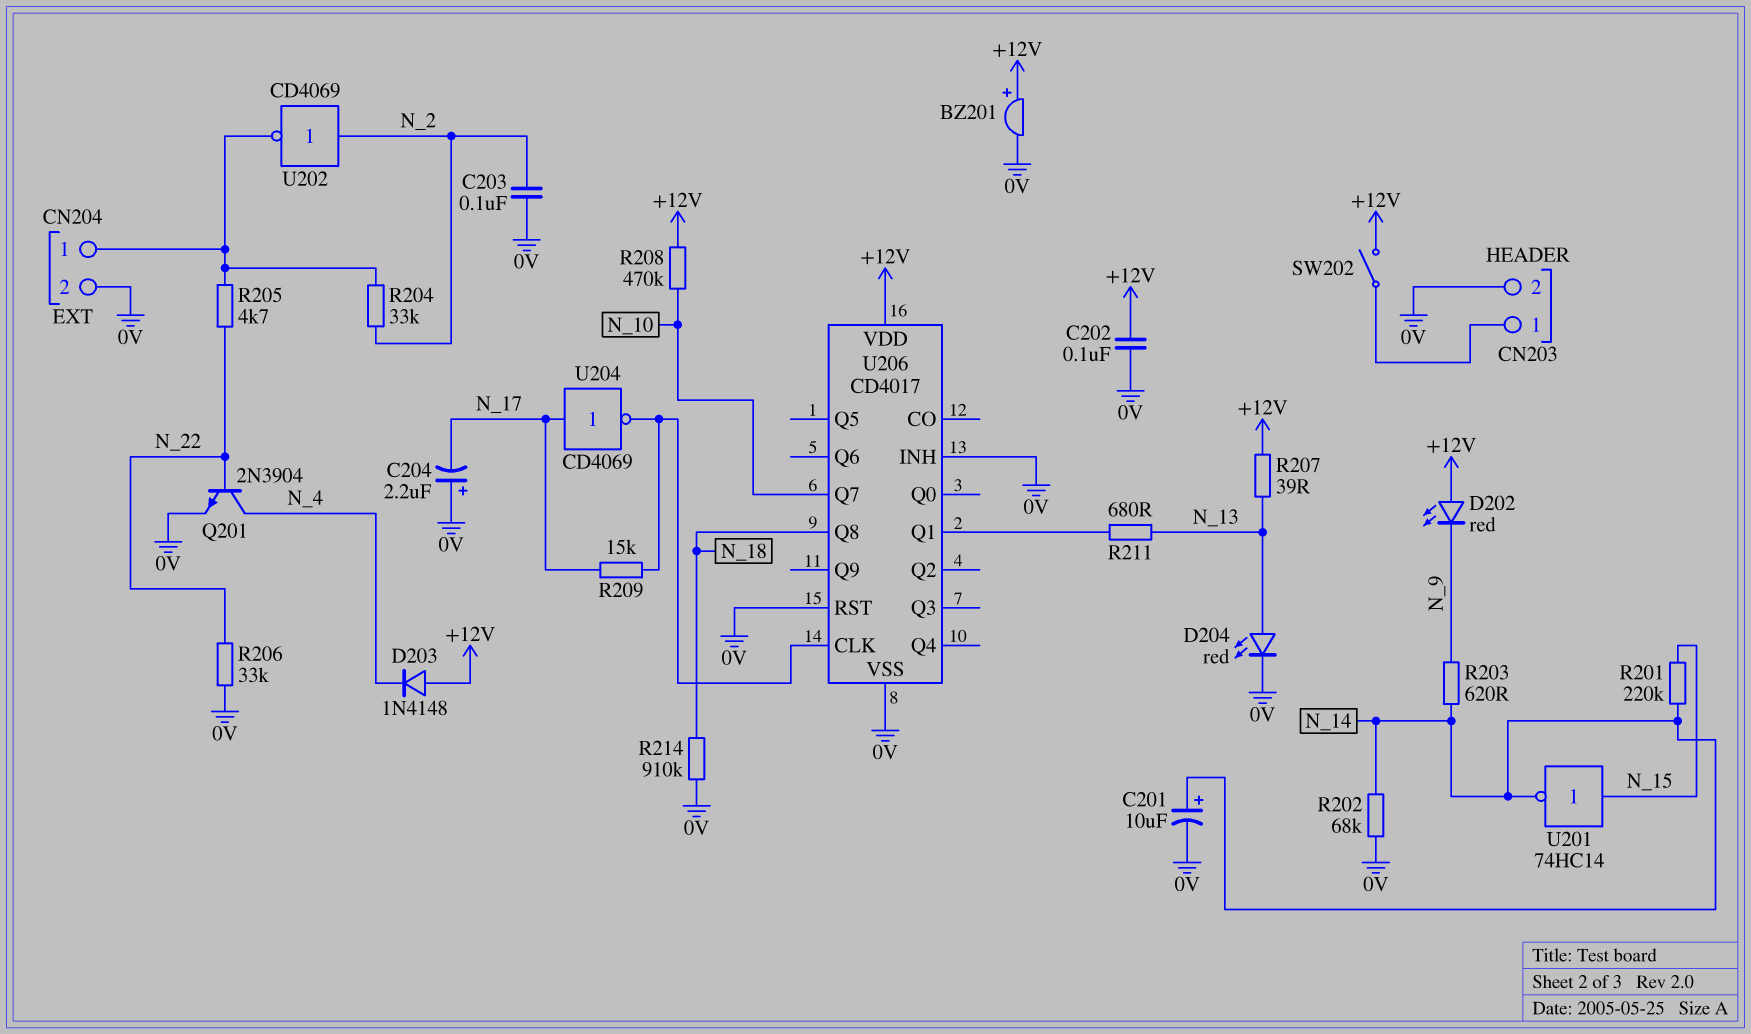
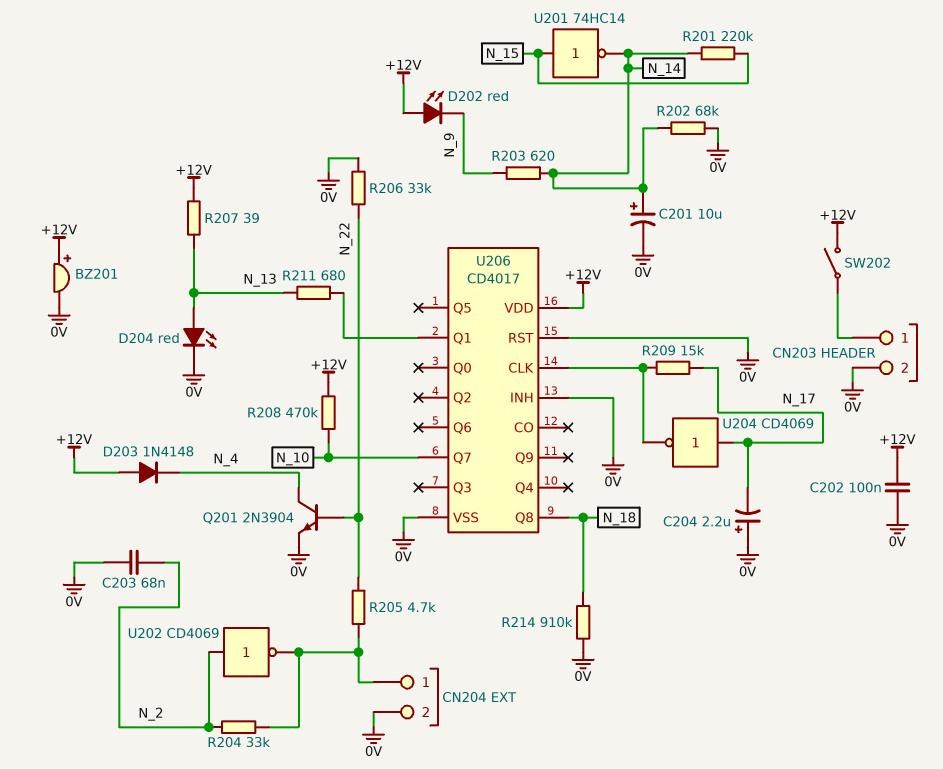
C203: 100nF (0V, N_2) -> 68nF (0V, N_2)

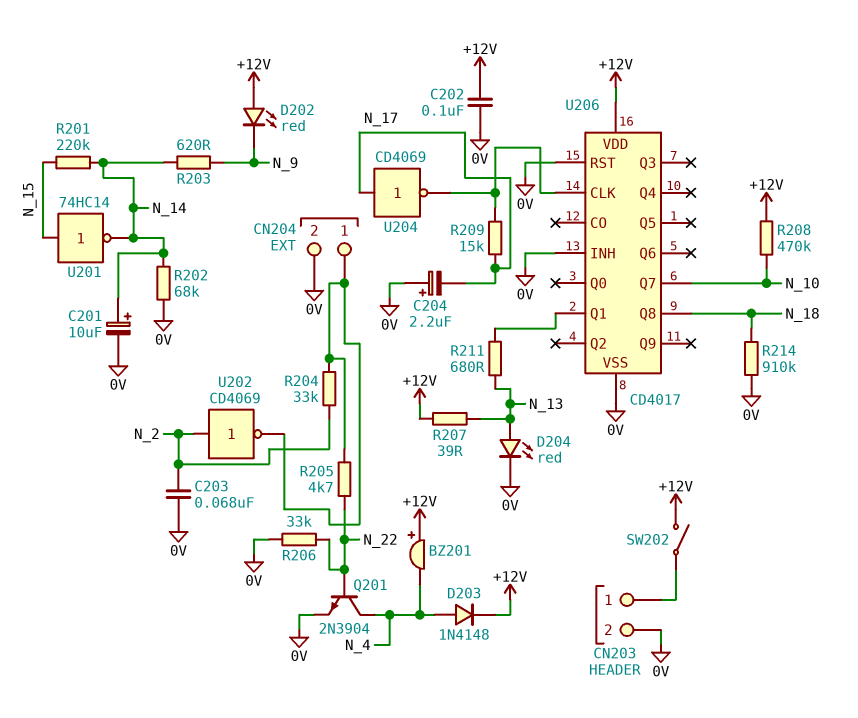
BZ201: buzzer (plus +12V, minus 0V) -> buzzer (plus +12V, minus N_4)
D203: diode 1N4148 (A +12V, K N_4) -> diode 1N4148 (A N_4, K +12V)

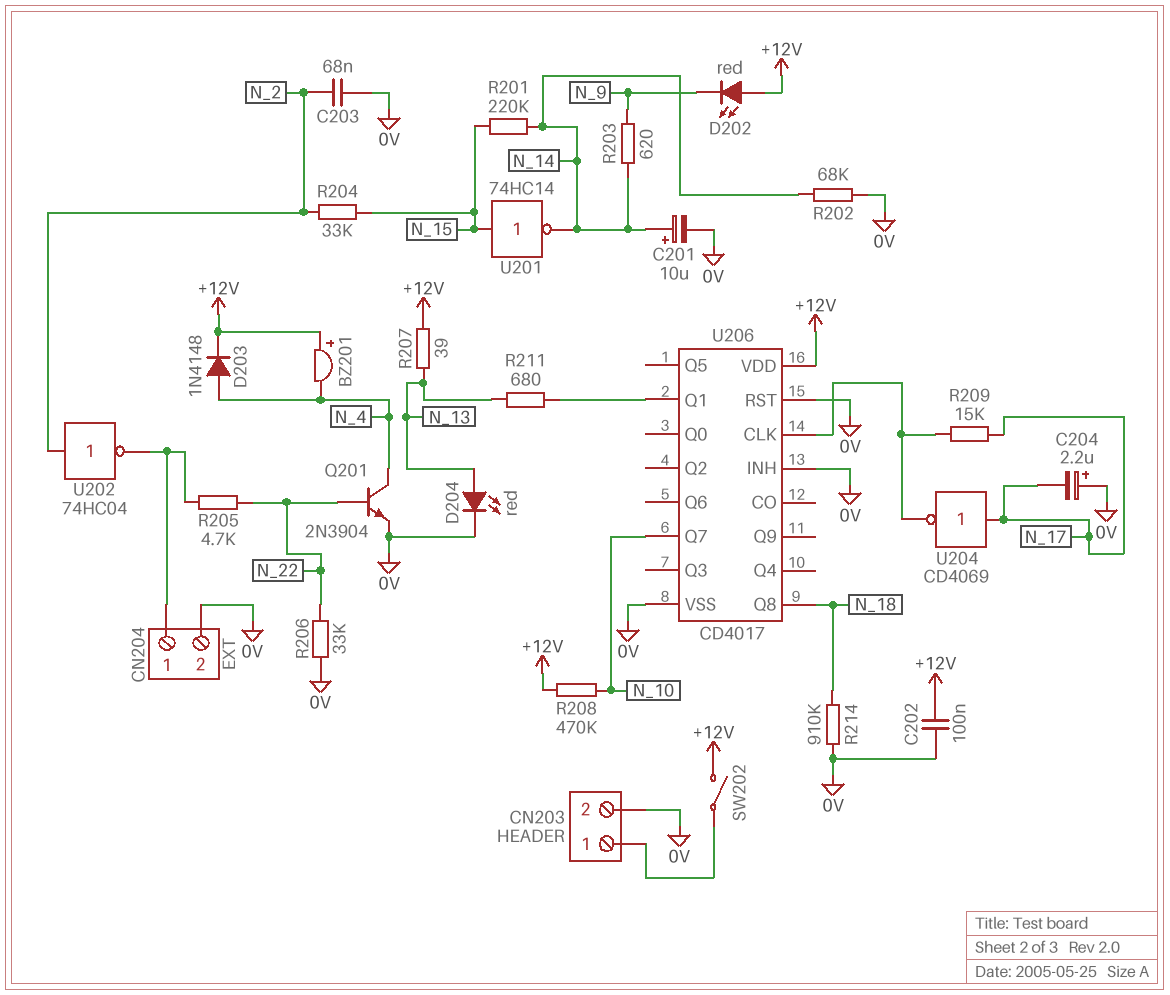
R204: 33k (CN204/1, N_2) -> 33k (N_2, N_15)
U202: NOT CD4069 (in N_2, out CN204/1) -> NOT 74HC04 (in N_2, out CN204/1)

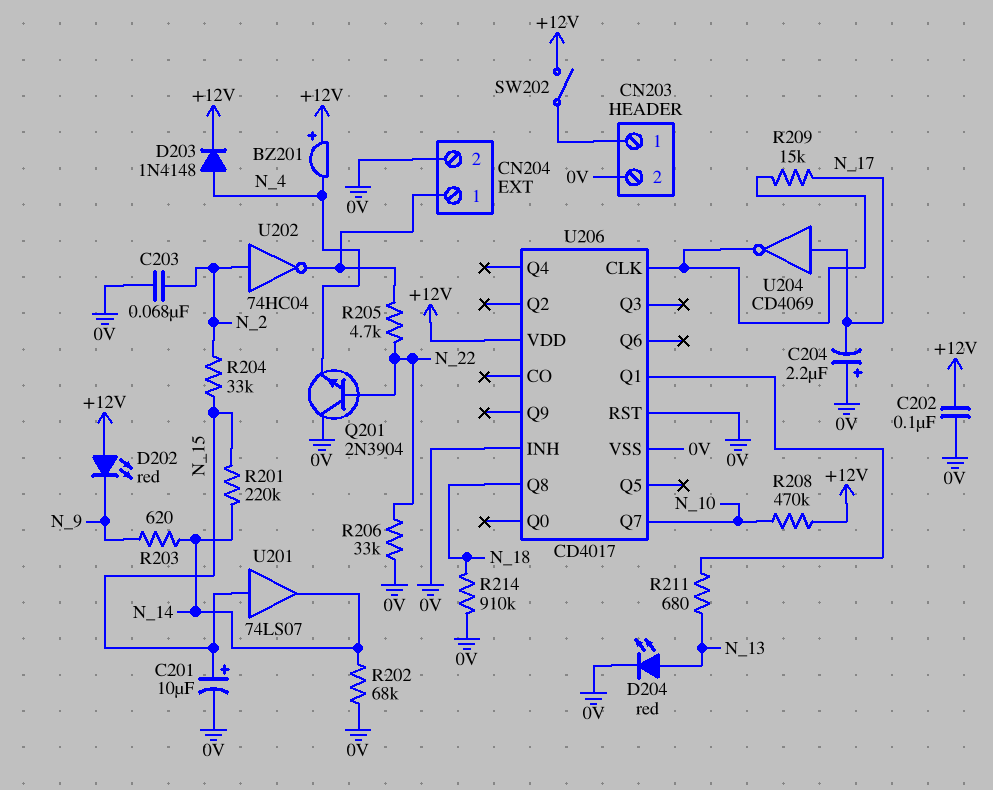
C201: 10uF (plus N_14, minus 0V) -> 10uF (plus N_15, minus 0V)
Q201: NPN 2N3904 (B N_22, C N_4, E 0V) -> NPN 2N3904 (B N_22, C 0V, E N_4)
R207: 39 (+12V, N_13) -> none
U201: NOT 74HC14 (in N_15, out N_14) -> buffer 74LS07 (in N_15, out N_14)

